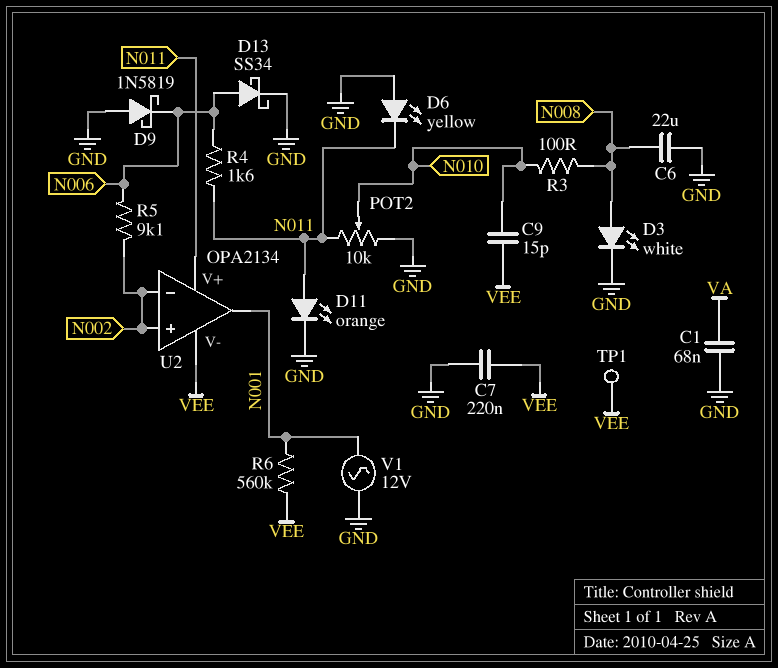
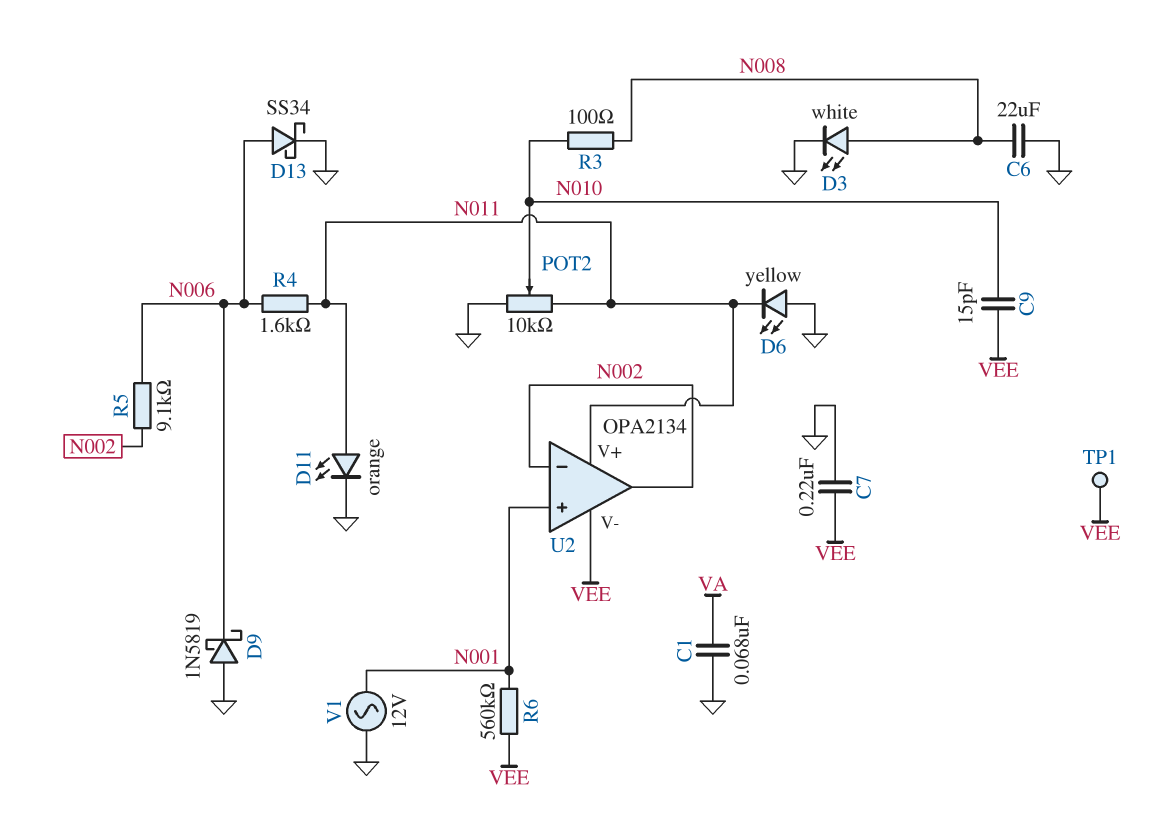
U2 pin in+: N002 -> N001
U2 pin out: N001 -> N002

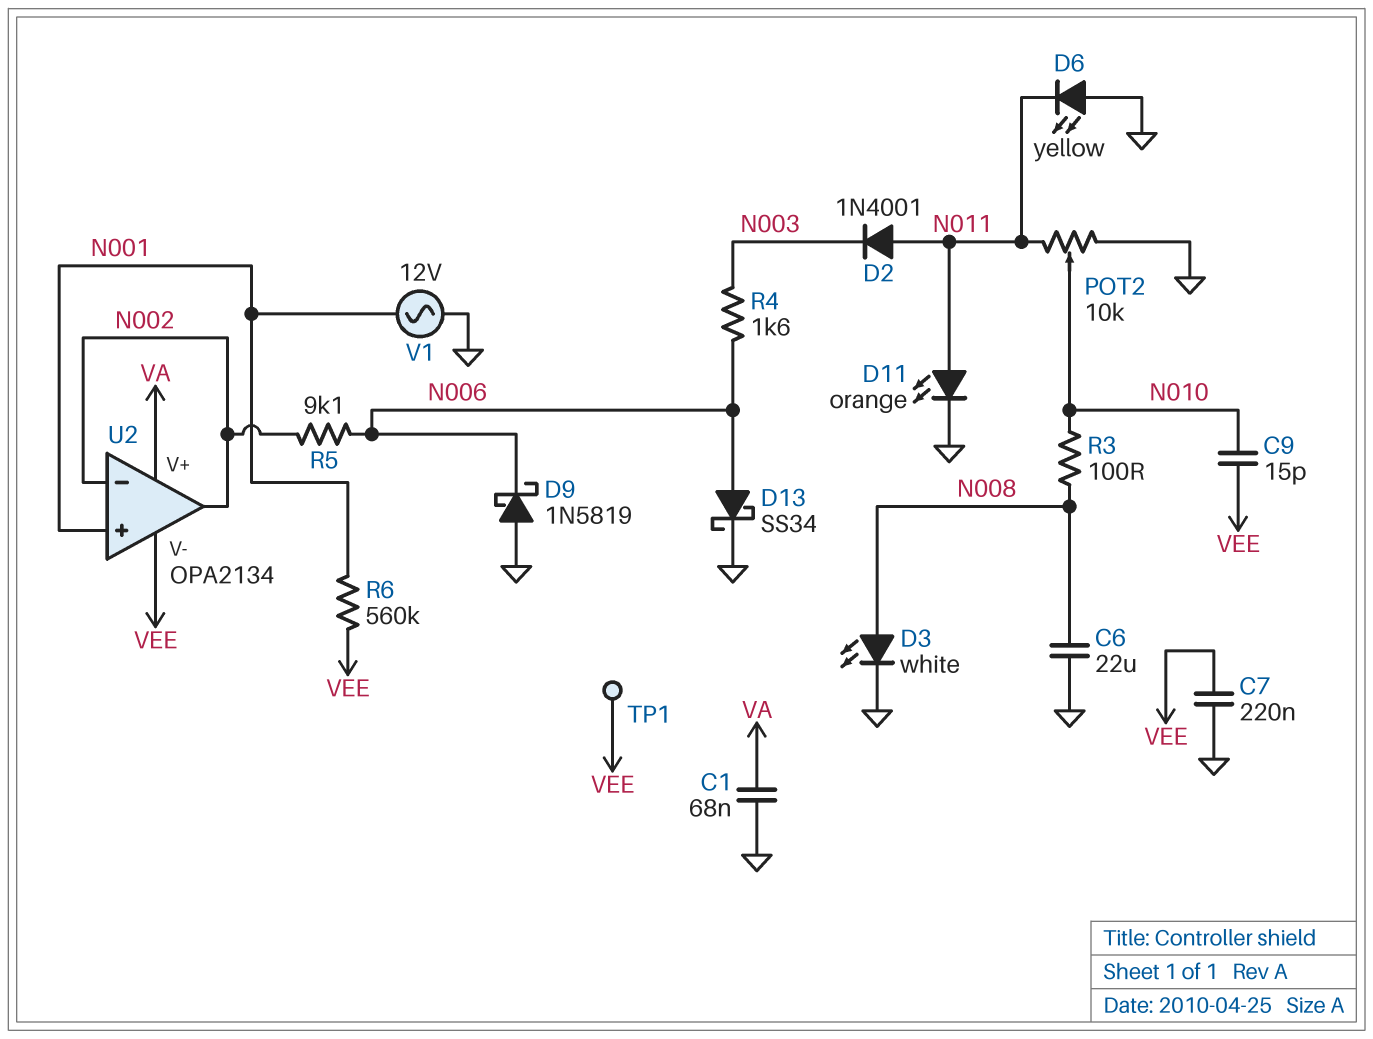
D2: none -> diode 1N4001 (A N011, K N003)
R4: 1.6k (N006, N011) -> 1.6k (N003, N006)
U2 pin V+: N011 -> VA

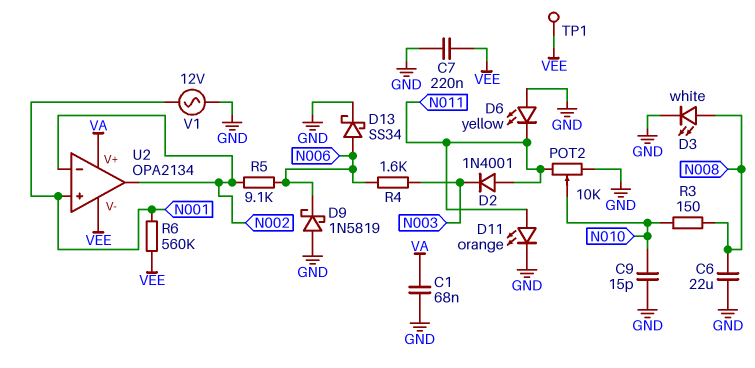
C9: 15pF (N010, VEE) -> 15pF (GND, N010)
R3: 100 (N008, N010) -> 150 (N008, N010)

